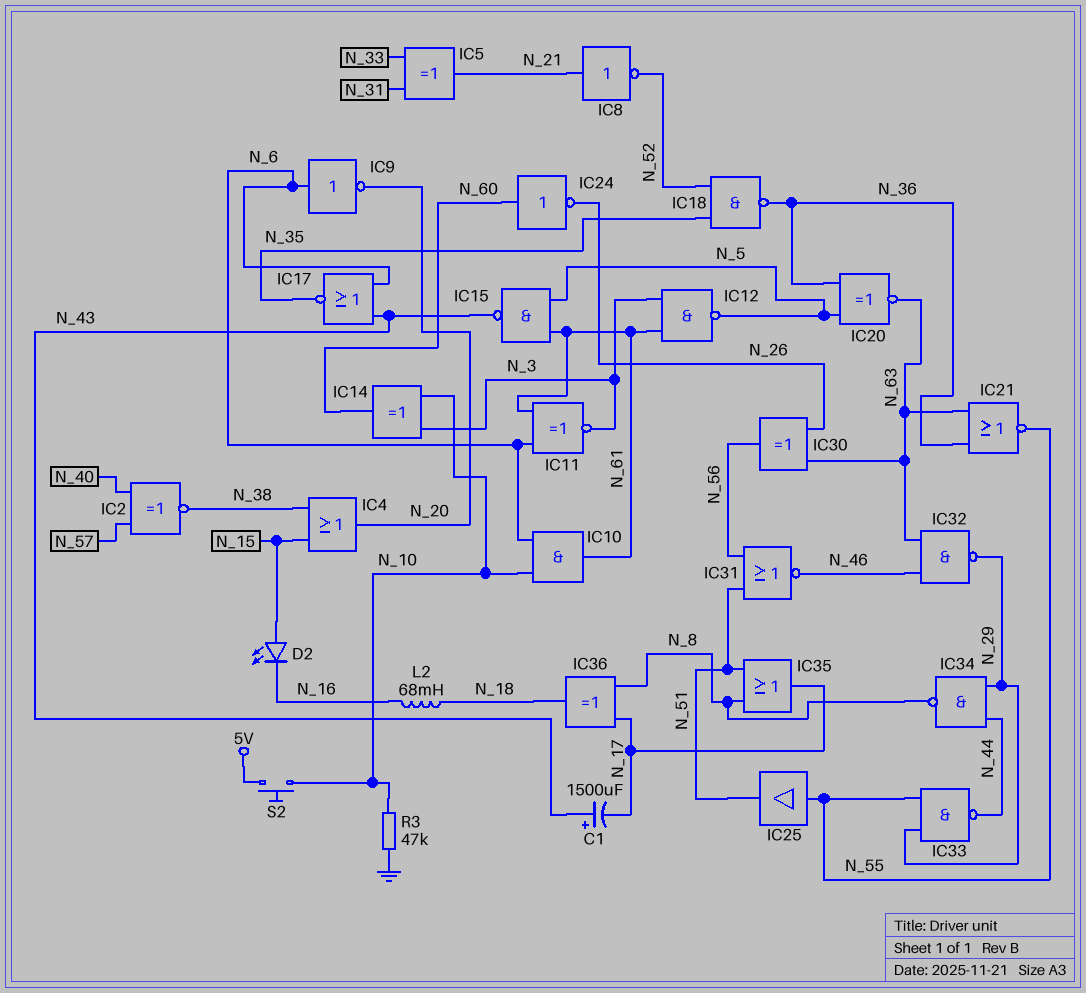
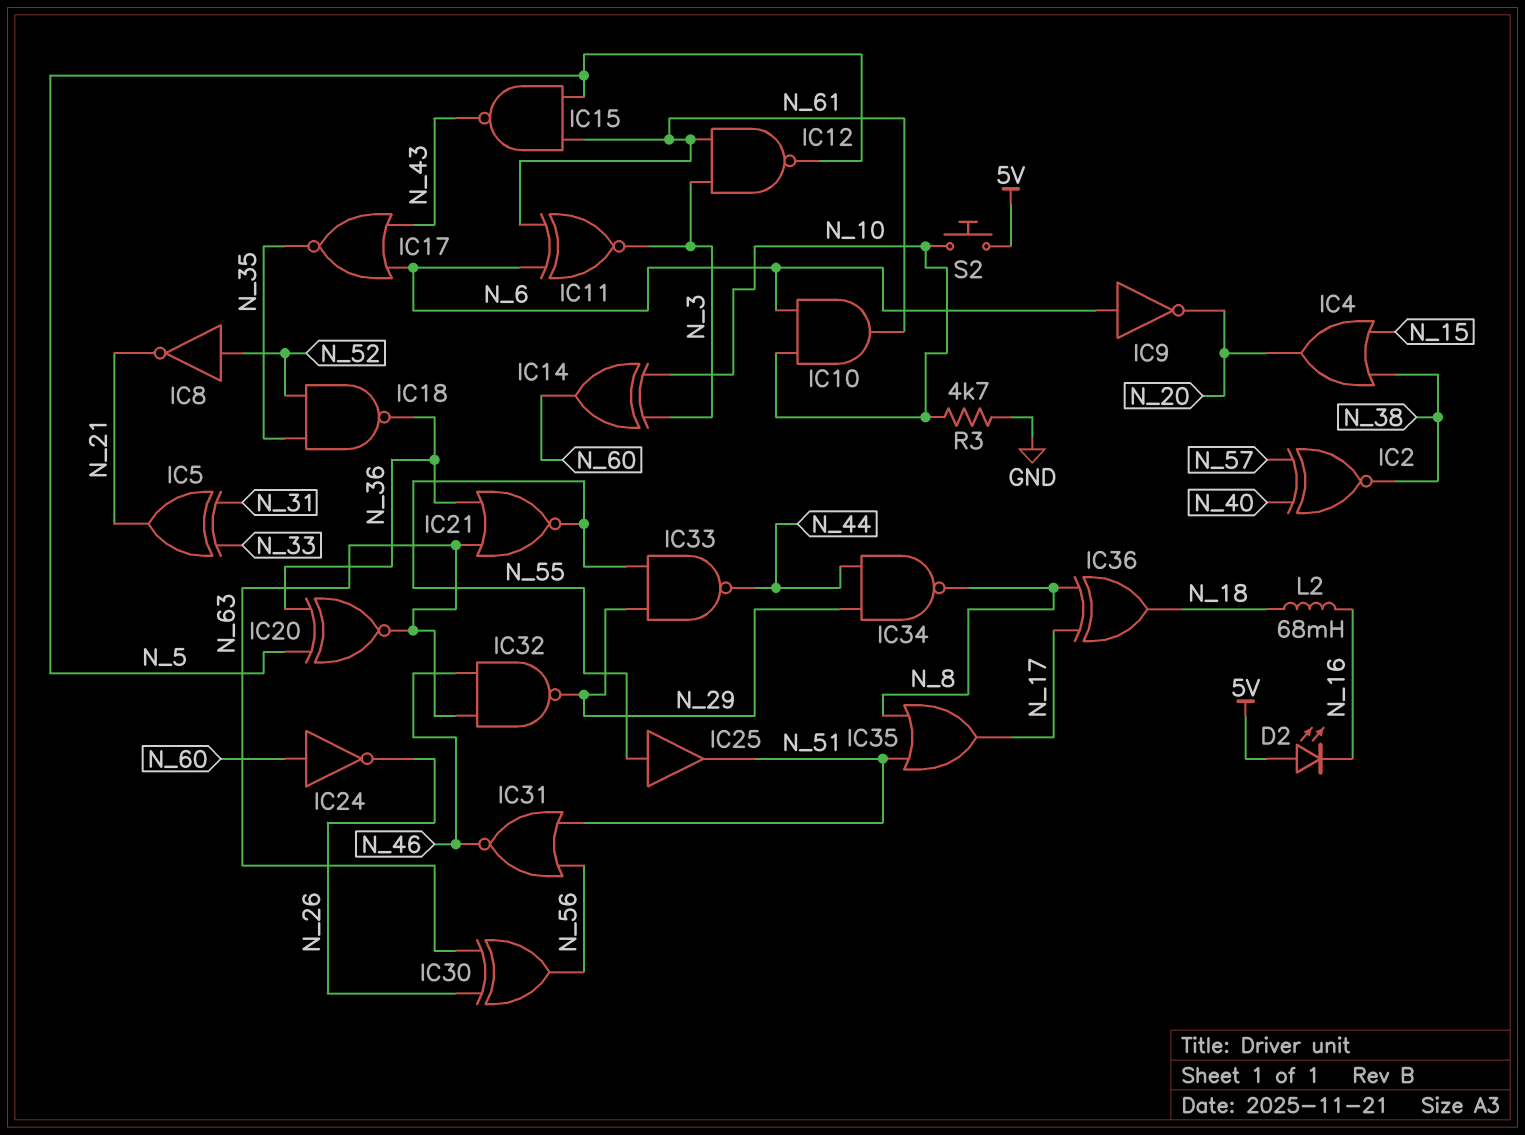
C1: 1500uF (plus N_43, minus N_17) -> none
D2: LED (A N_15, K N_16) -> LED (A 5V, K N_16)
IC8: NOT (in N_21, out N_52) -> NOT (in N_52, out N_21)
R3: 47k (GND, N_10) -> 4.7k (GND, N_10)

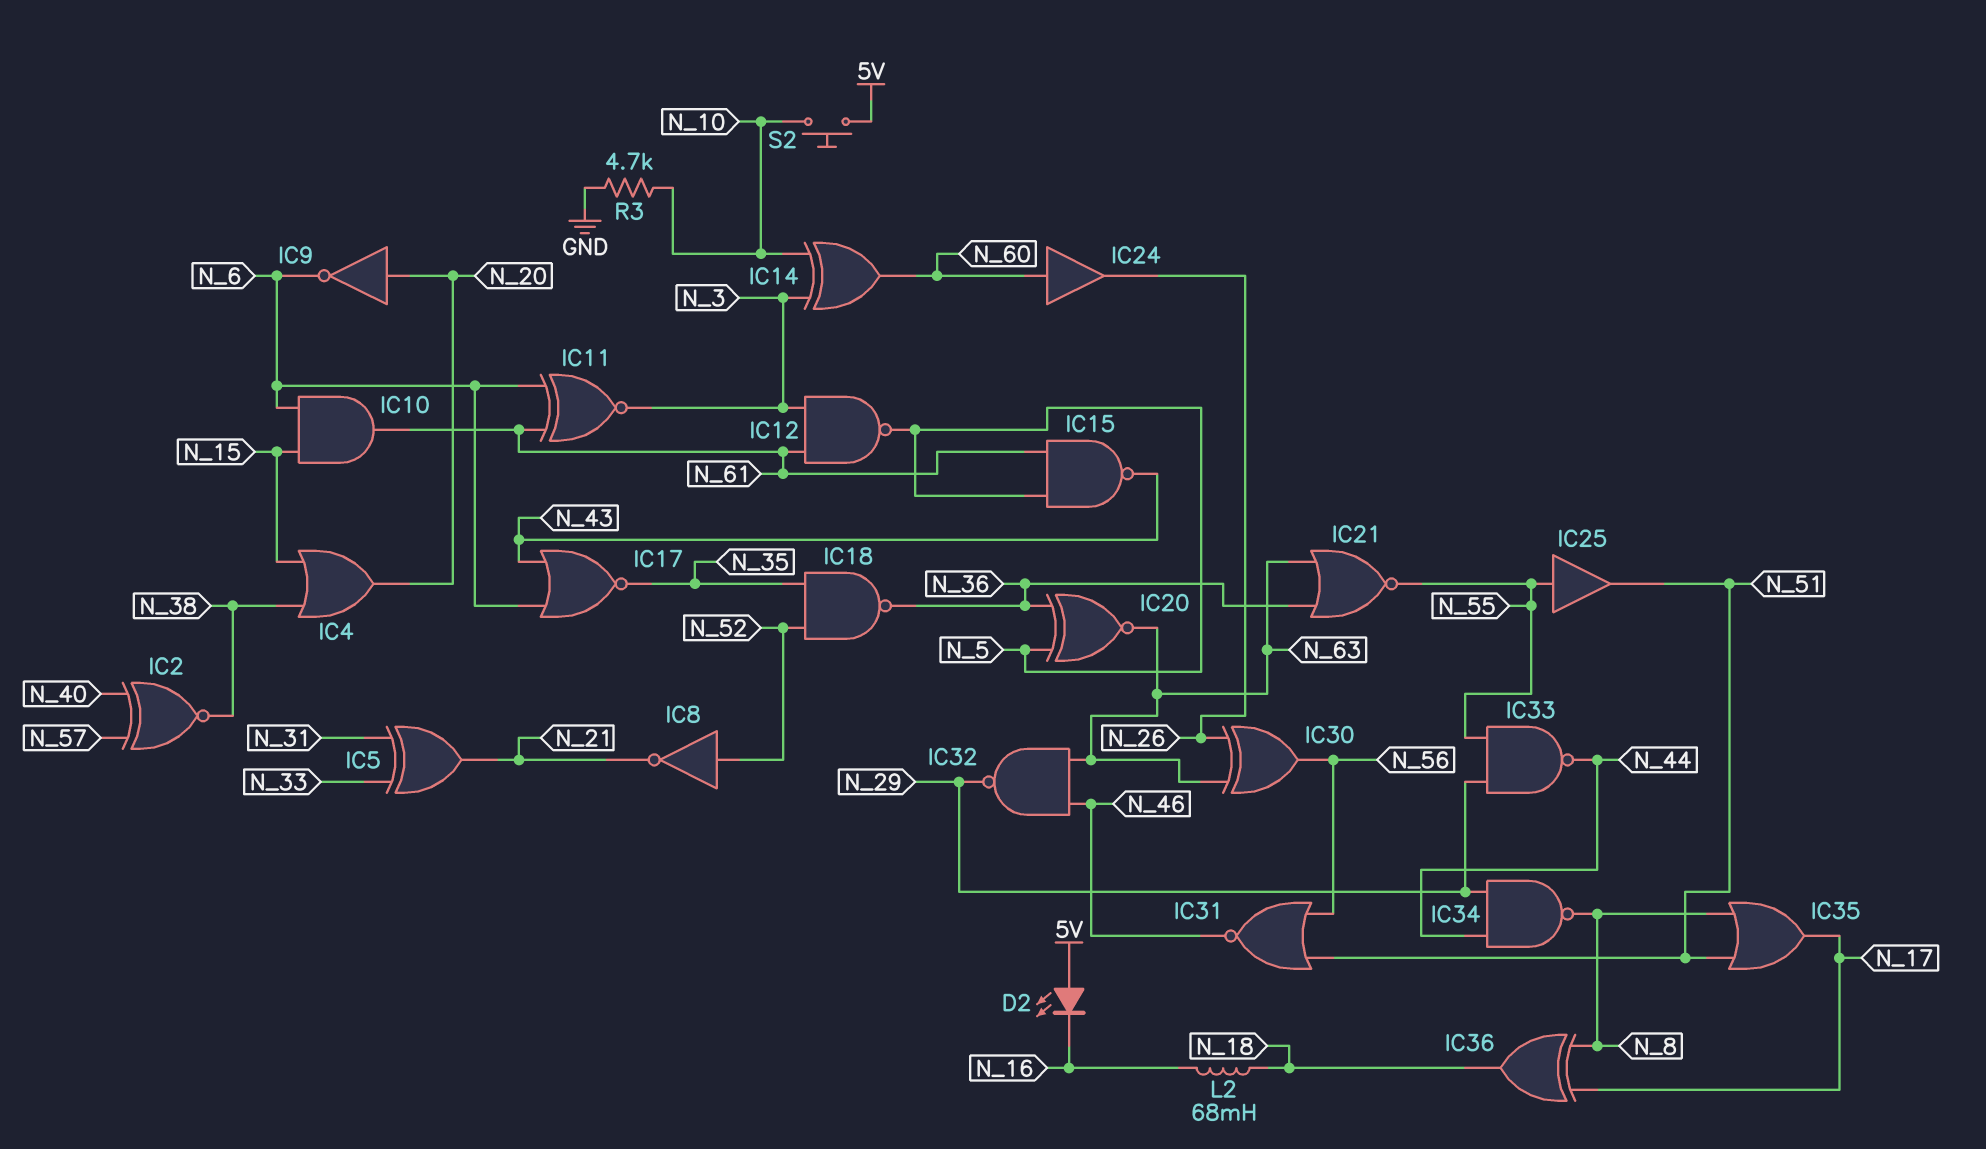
IC9: NOT (in N_6, out N_20) -> NOT (in N_20, out N_6)
IC10: AND (in N_6, in N_10, out N_61) -> AND (in N_6, in N_15, out N_61)
IC24: NOT (in N_60, out N_26) -> buffer (in N_60, out N_26)

